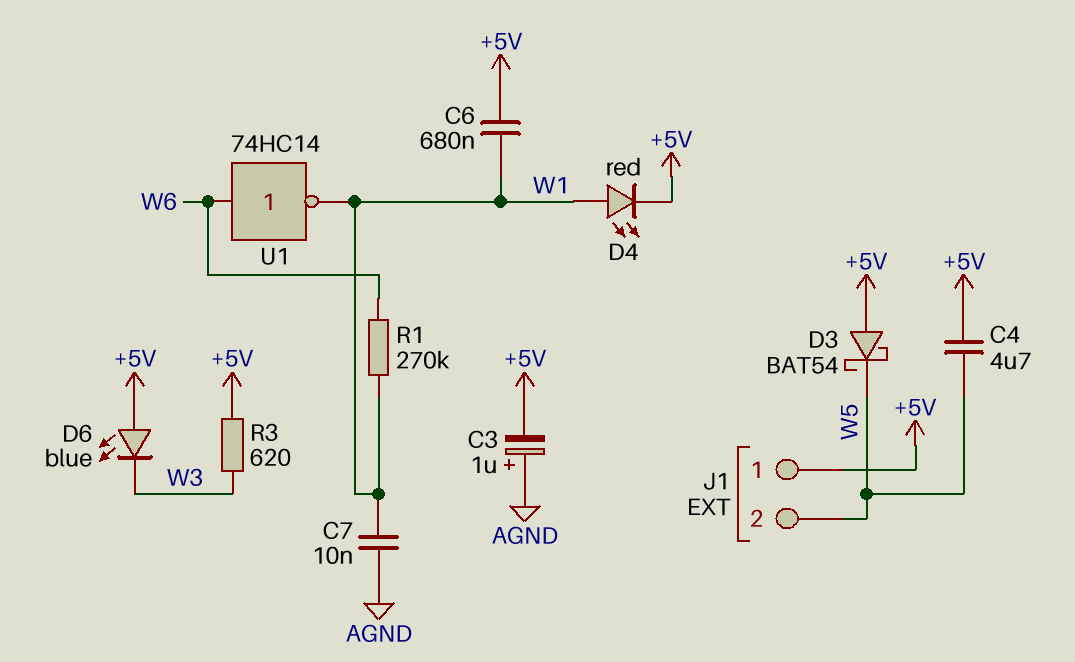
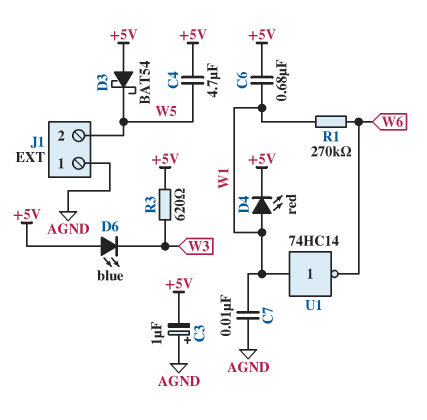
J1 pin 1: +5V -> AGND
U1: NOT 74HC14 (in W6, out W1) -> NOT 74HC14 (in W1, out W6)

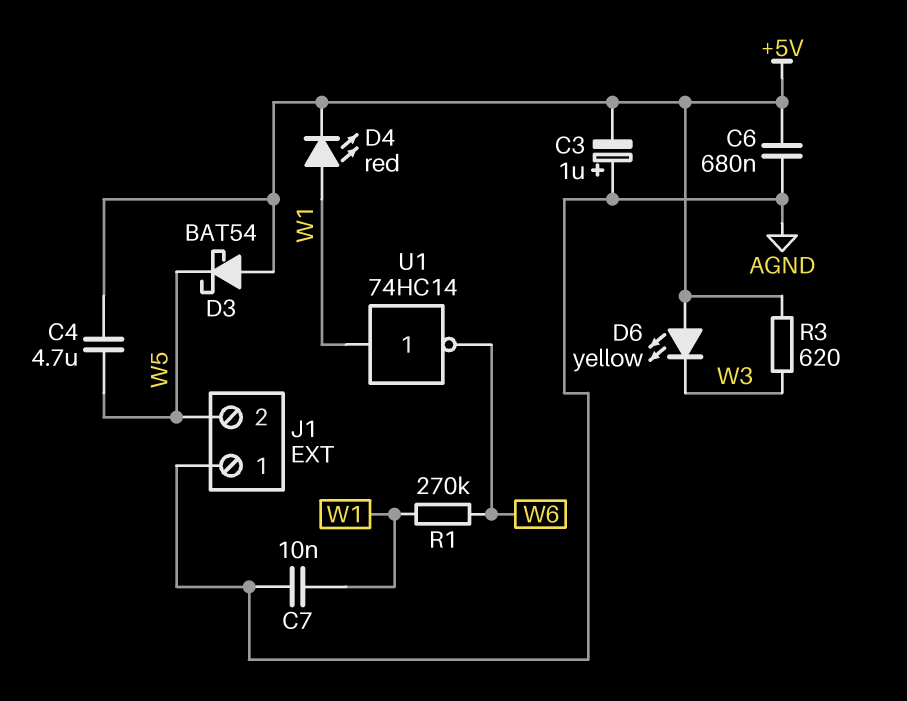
C6: 680nF (+5V, W1) -> 680nF (+5V, AGND)
D6: LED blue (A +5V, K W3) -> LED yellow (A +5V, K W3)

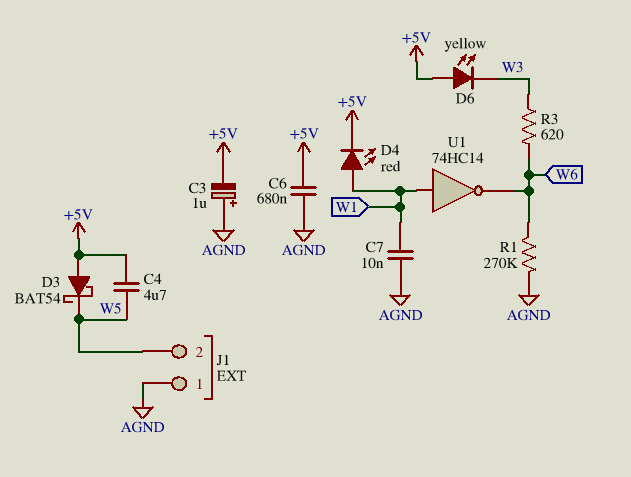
R1: 270k (W1, W6) -> 270k (AGND, W6)
R3: 620 (+5V, W3) -> 620 (W3, W6)

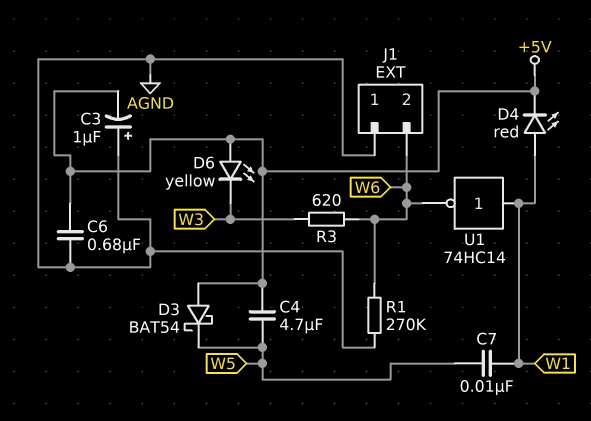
C7: 10nF (AGND, W1) -> 10nF (W1, W5)
J1 pin 2: W5 -> W6

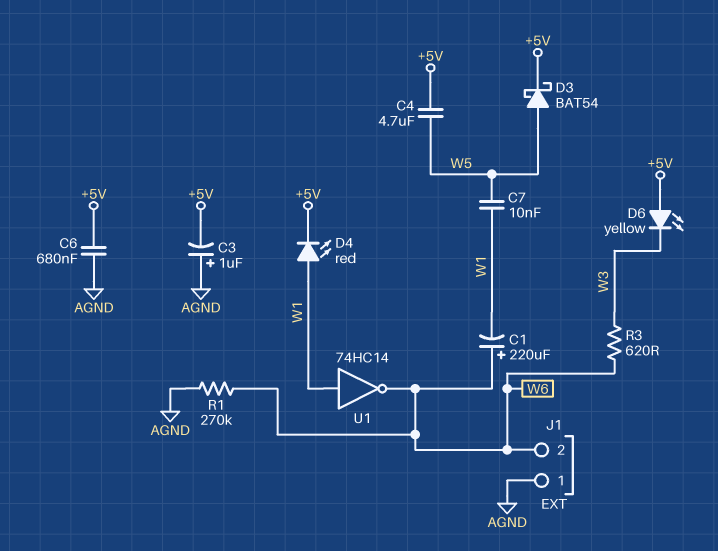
C1: none -> 220uF (plus W6, minus W1)
D3: schottky BAT54 (A +5V, K W5) -> schottky BAT54 (A W5, K +5V)

